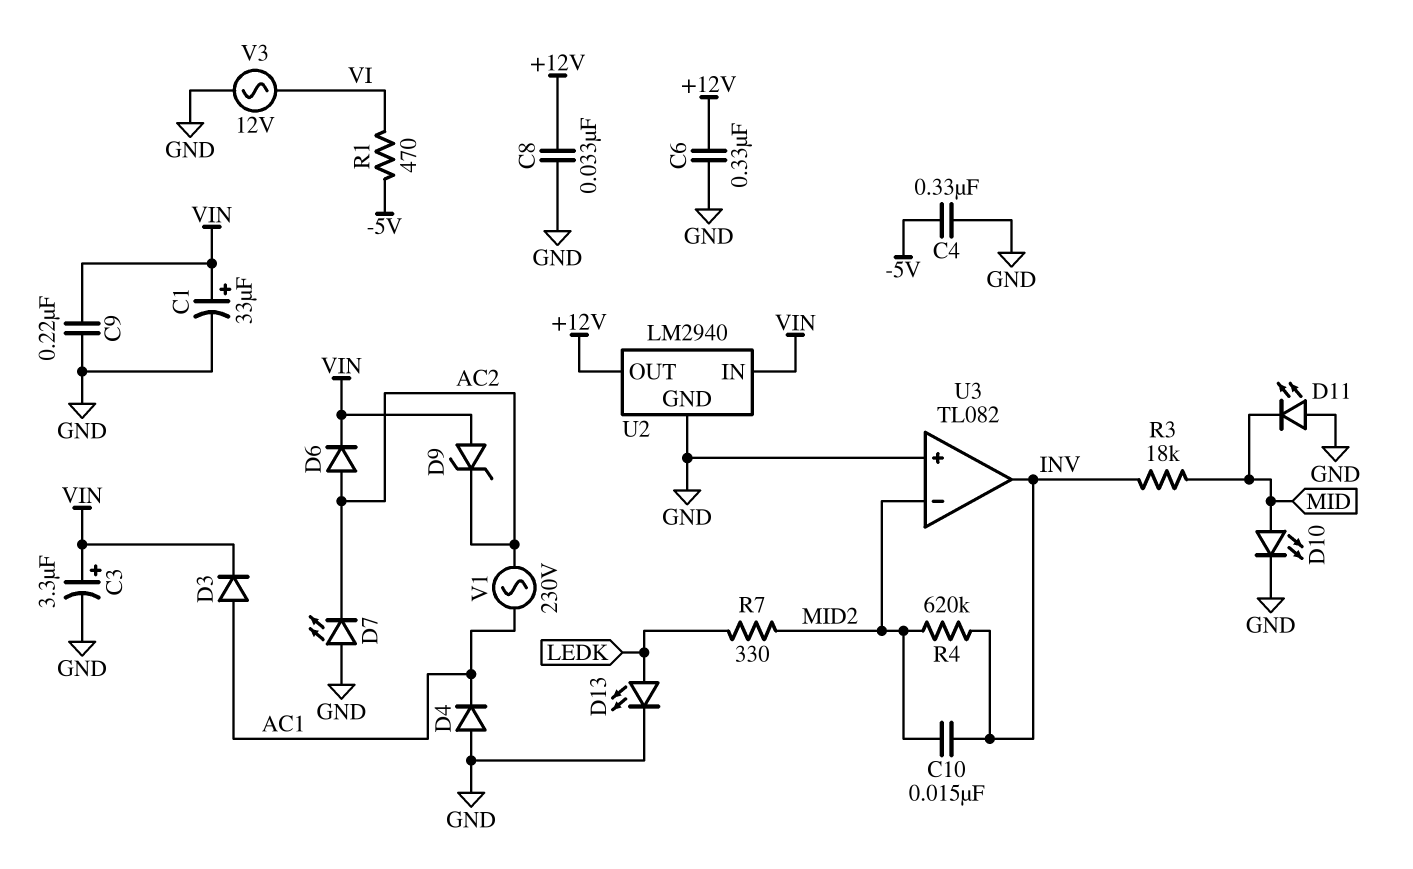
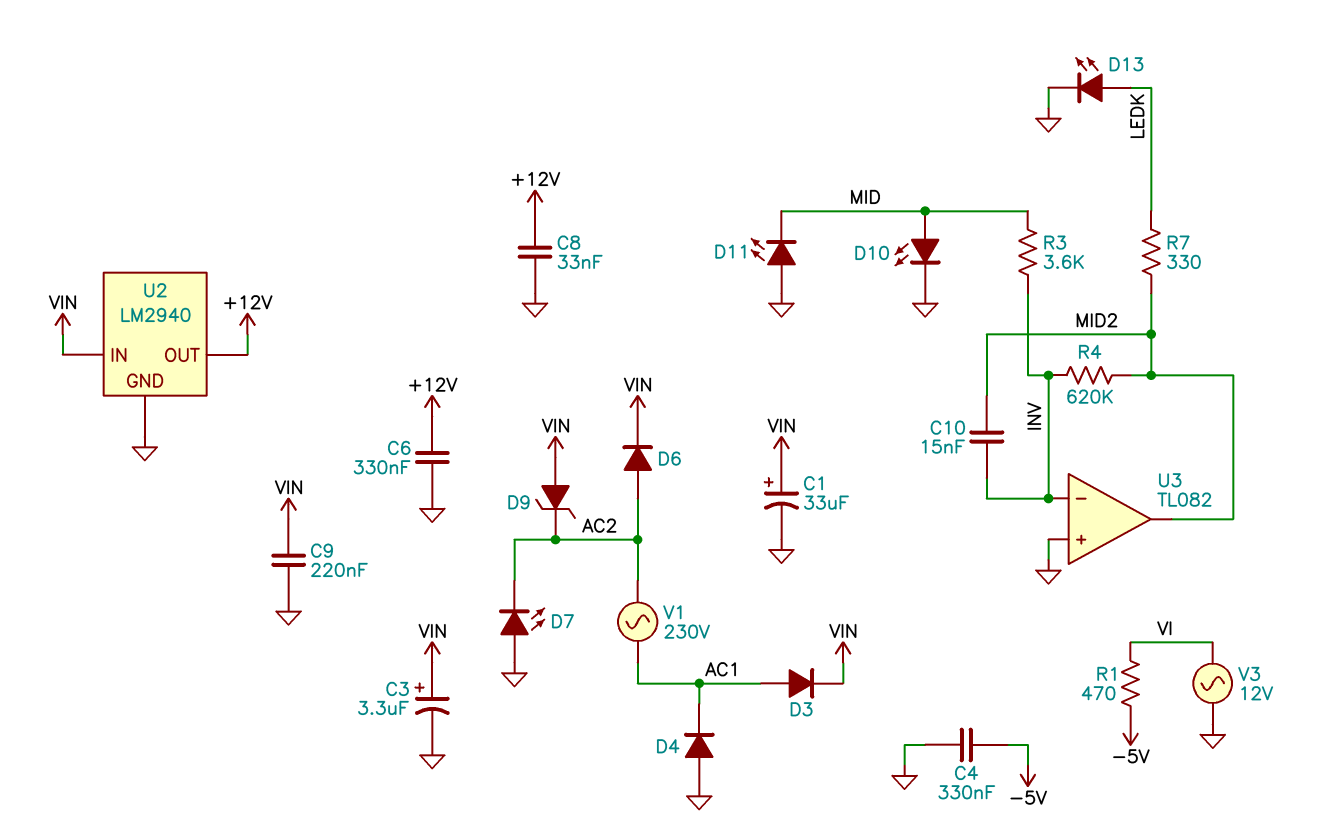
R3: 18k (INV, MID) -> 3.6k (INV, MID)
U3 pin in-: MID2 -> INV
U3 pin out: INV -> MID2

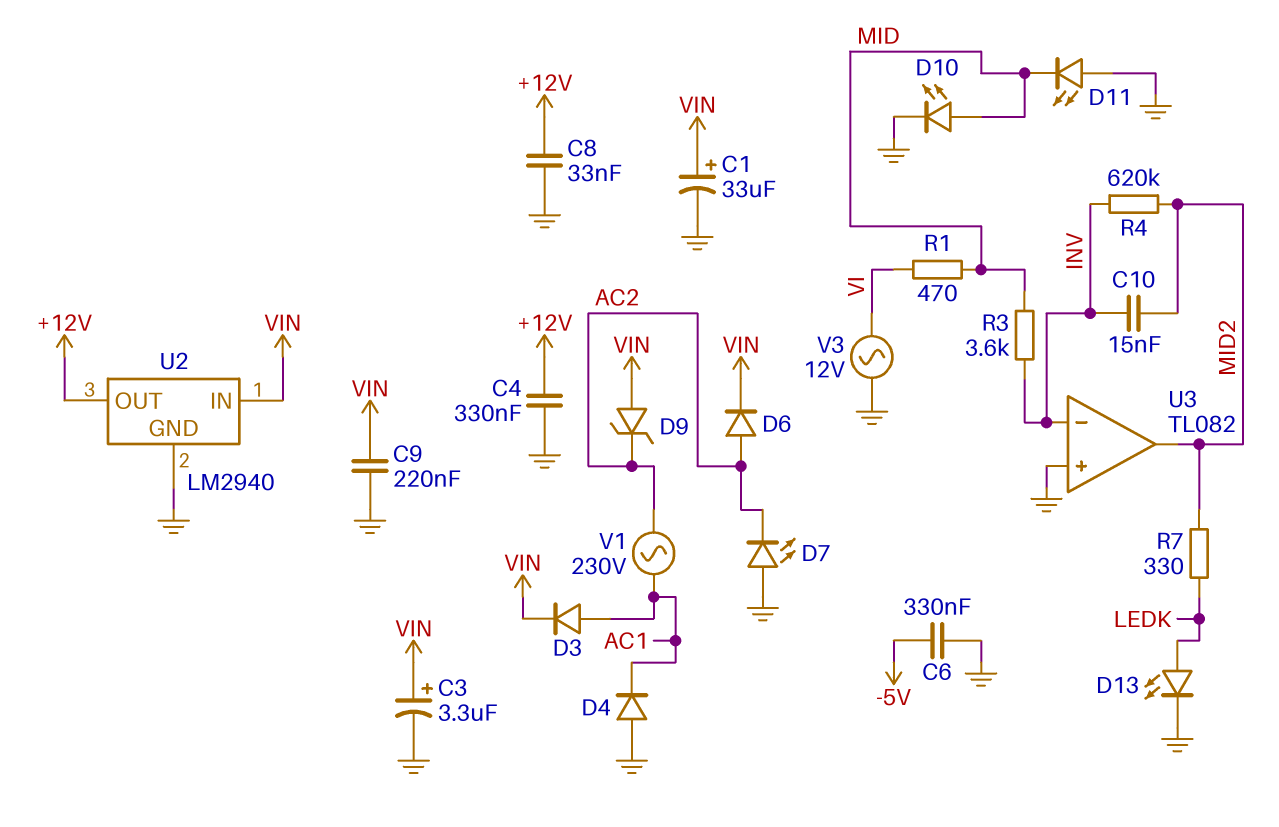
C4: 330nF (-5V, GND) -> 330nF (+12V, GND)
C6: 330nF (+12V, GND) -> 330nF (-5V, GND)
R1: 470 (-5V, VI) -> 470 (MID, VI)

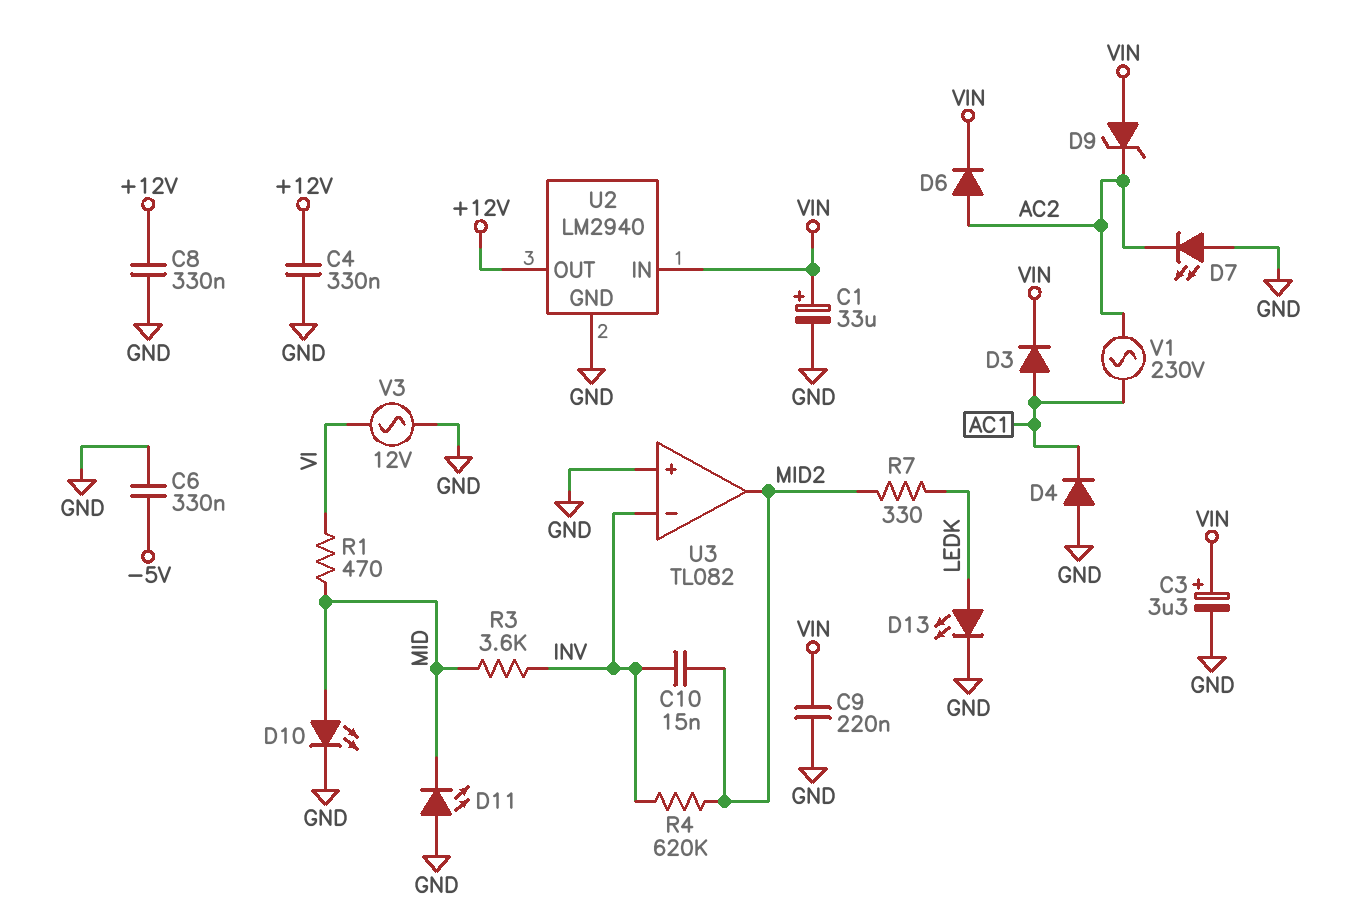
C8: 33nF (+12V, GND) -> 330nF (+12V, GND)

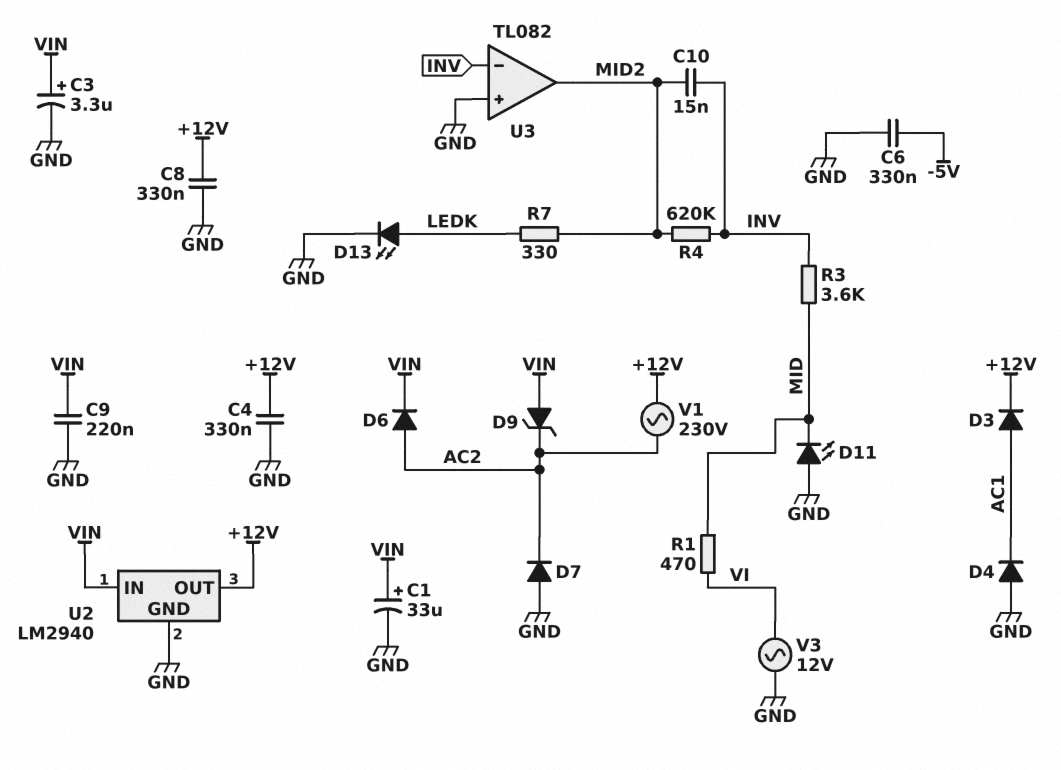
D3: diode (A AC1, K VIN) -> diode (A AC1, K +12V)
D7: LED (A GND, K AC2) -> diode (A GND, K AC2)
D10: LED (A MID, K GND) -> none
V1: AC 230V (AC1, AC2) -> AC 230V (+12V, AC2)

